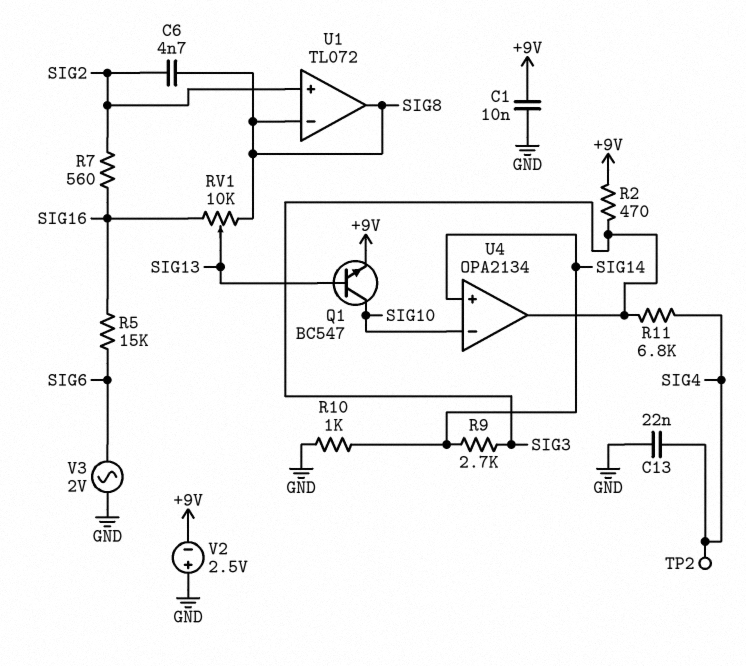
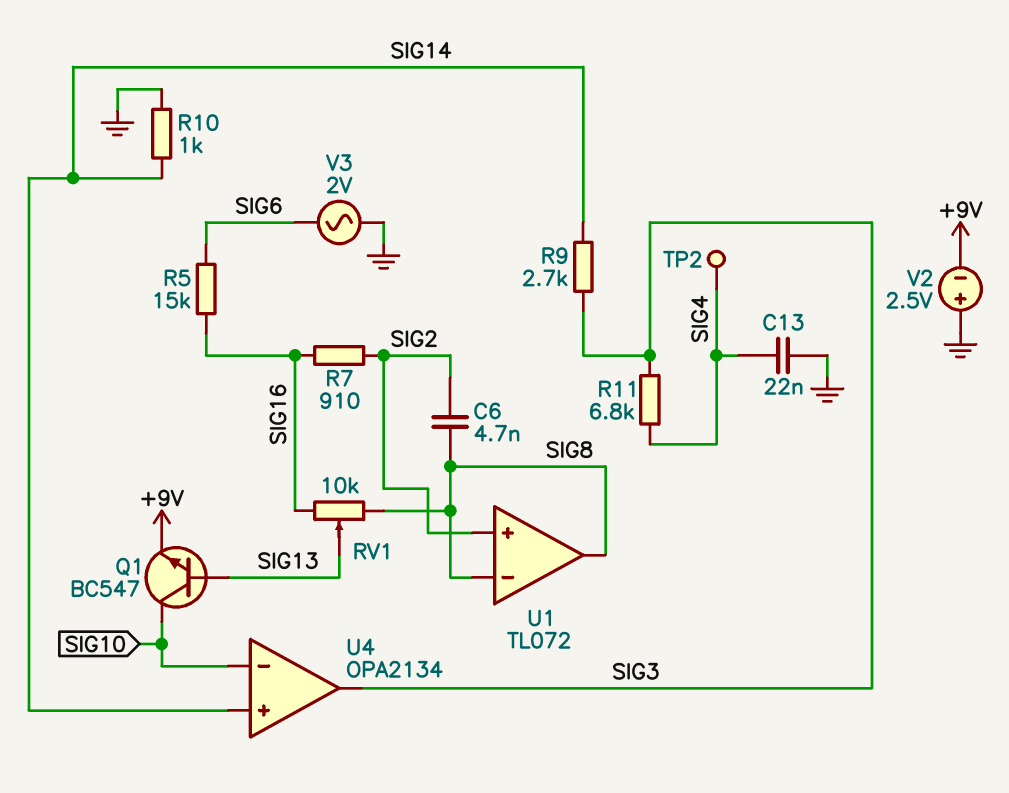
C1: 10nF (+9V, GND) -> none
R2: 470 (+9V, SIG3) -> none
R7: 560 (SIG2, SIG16) -> 910 (SIG2, SIG16)

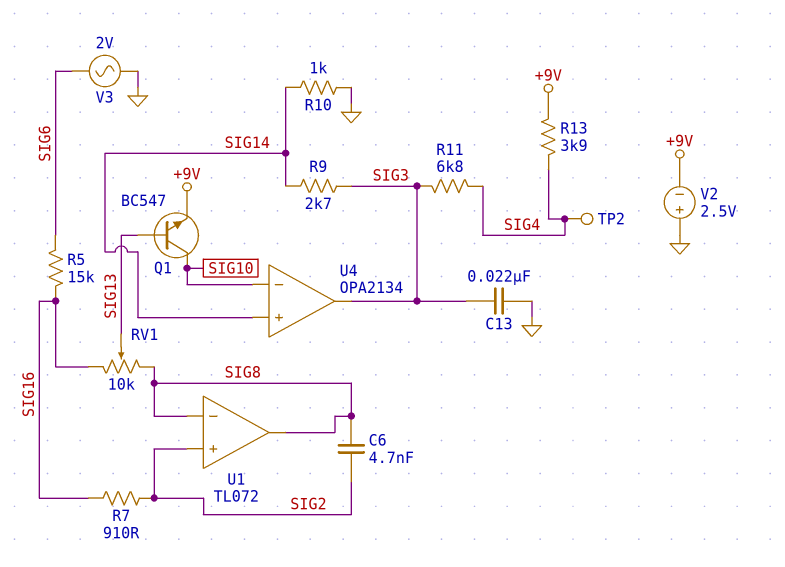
C13: 22nF (GND, SIG4) -> 22nF (GND, SIG3)
R13: none -> 3.9k (+9V, SIG4)

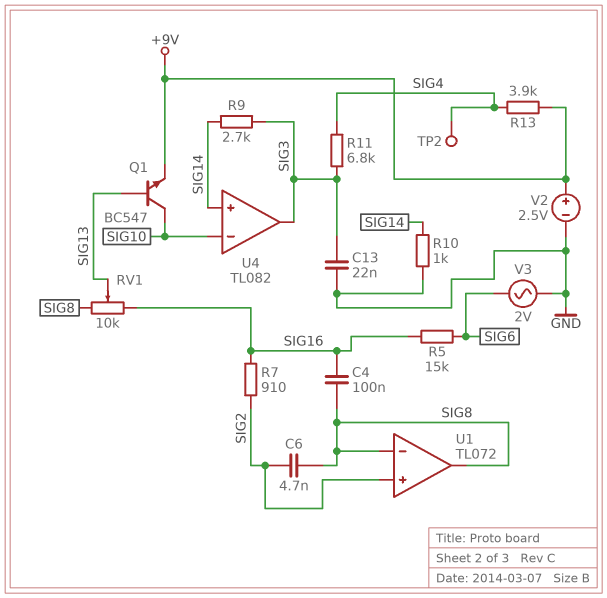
C4: none -> 100nF (SIG8, SIG16)
U4: OPA2134 -> TL082
V2: 2.5V (plus GND, minus +9V) -> 2.5V (plus +9V, minus GND)

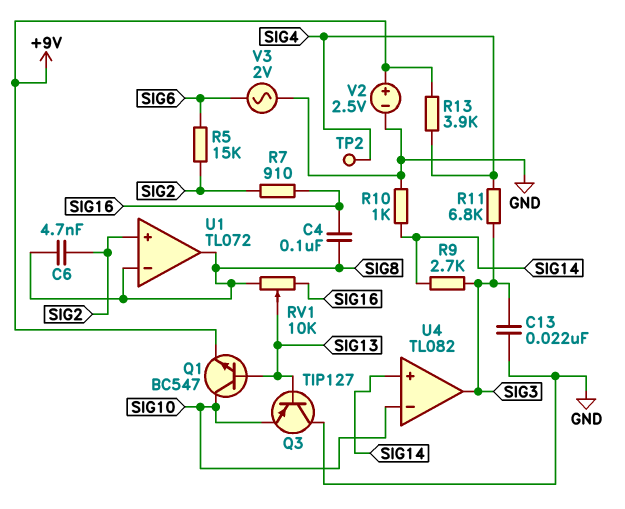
Q3: none -> PNP TIP127 (B SIG13, C GND, E SIG10)
R5: 15k (SIG6, SIG16) -> 15k (SIG2, SIG6)

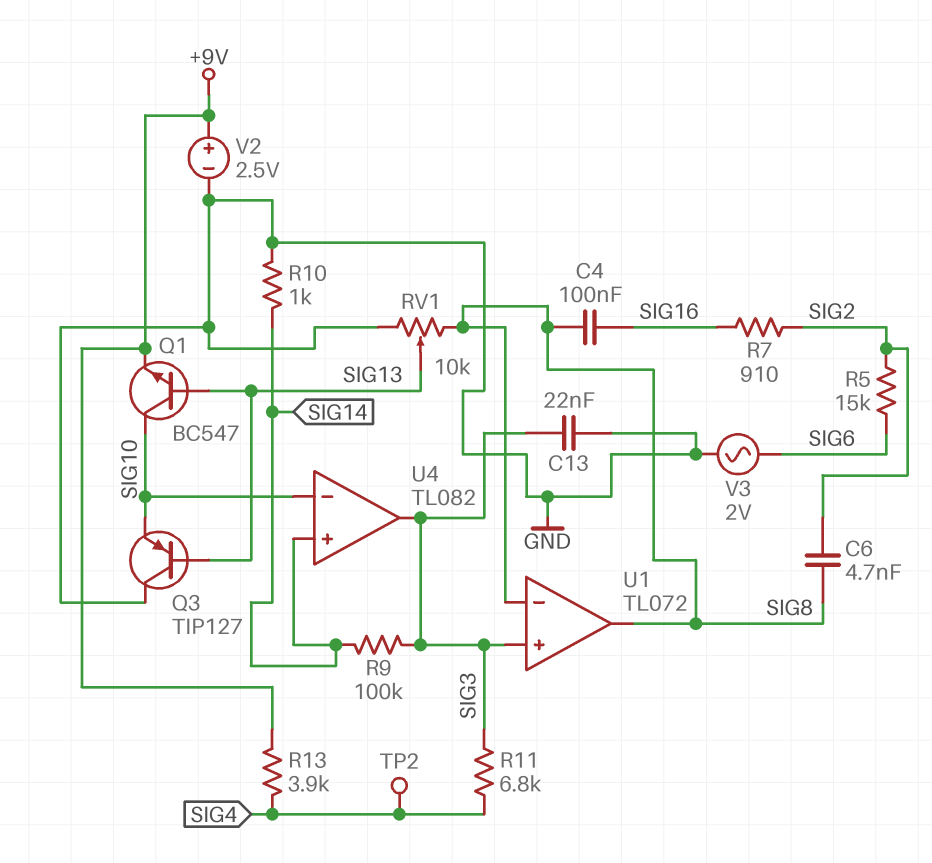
R9: 2.7k (SIG3, SIG14) -> 100k (SIG3, SIG14)
RV1: 10k (SIG8, SIG16, wiper SIG13) -> 10k (GND, SIG8, wiper SIG13)
U1 pin in+: SIG2 -> SIG3

